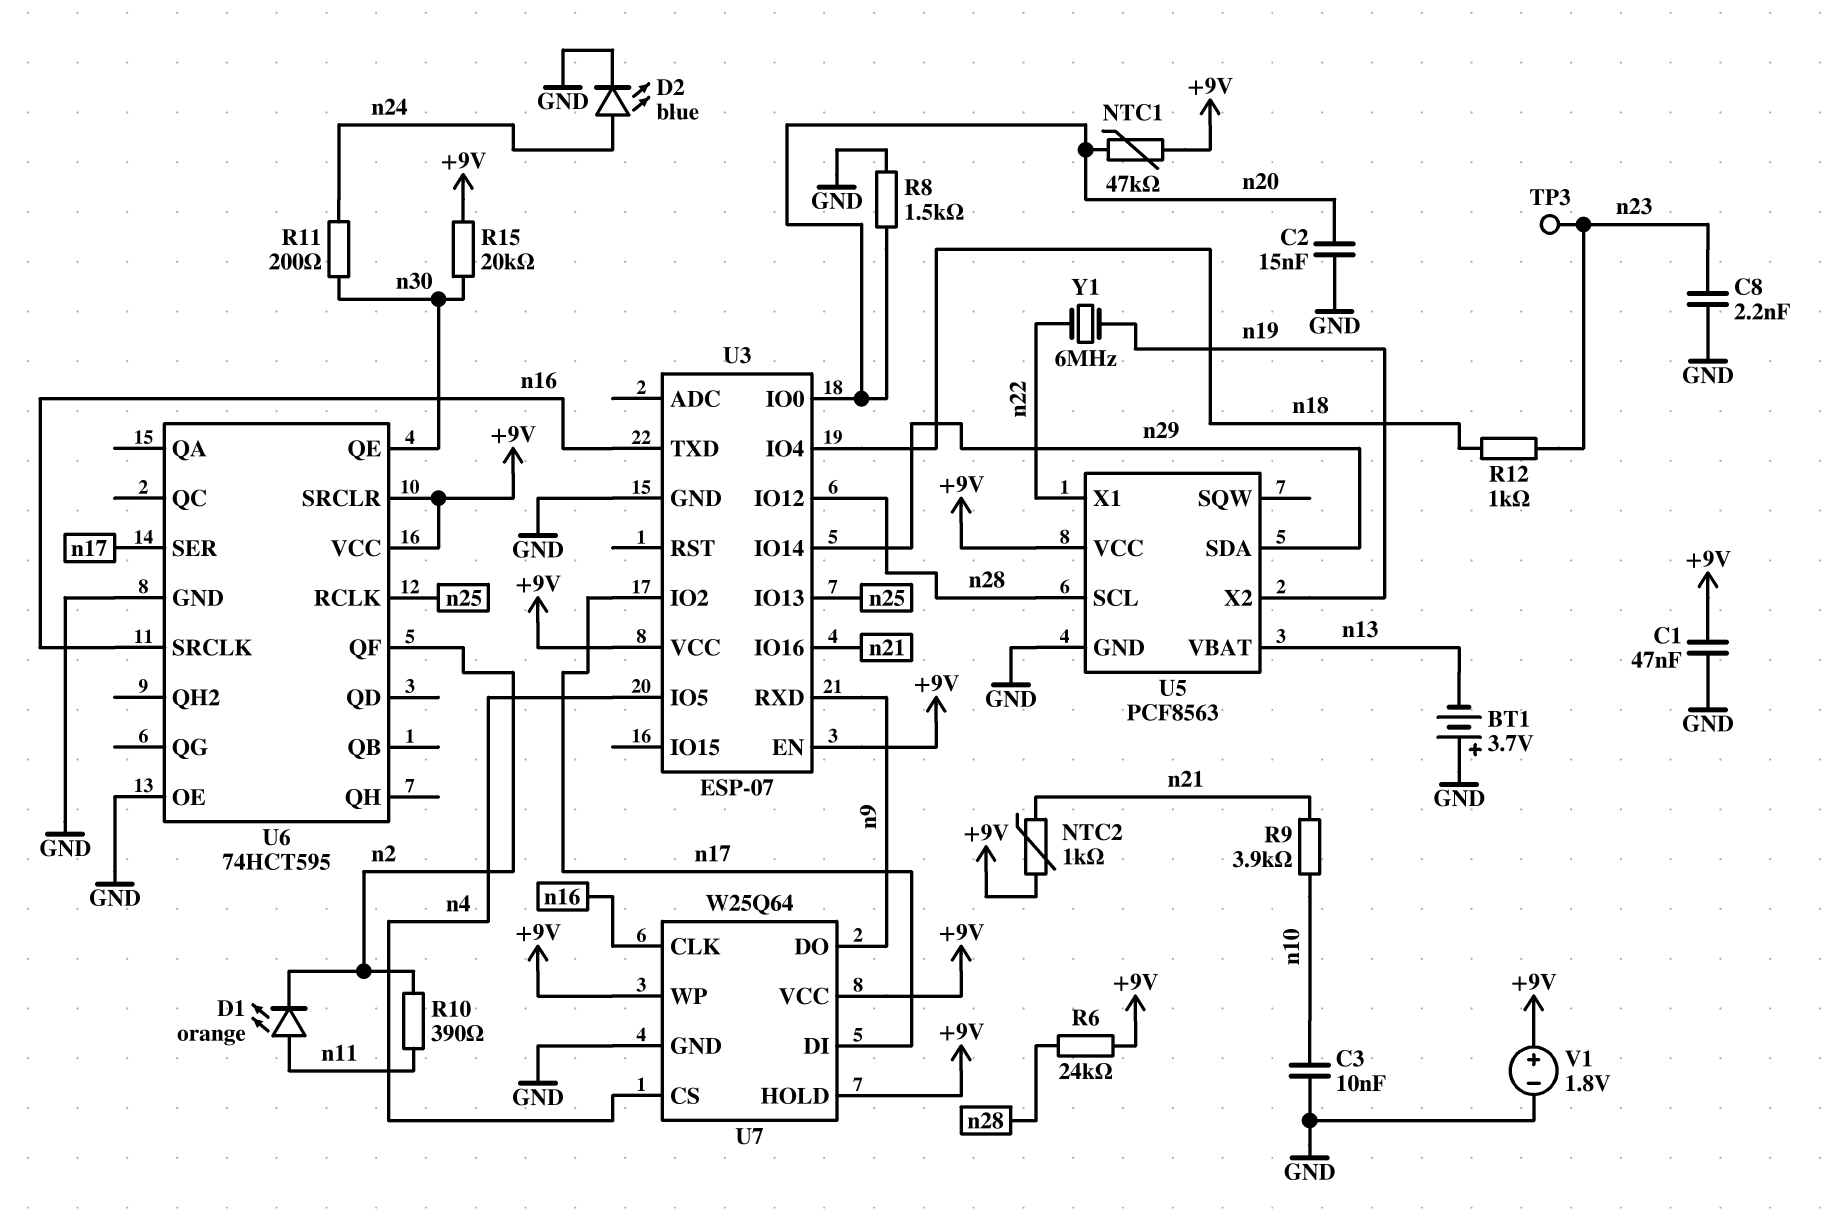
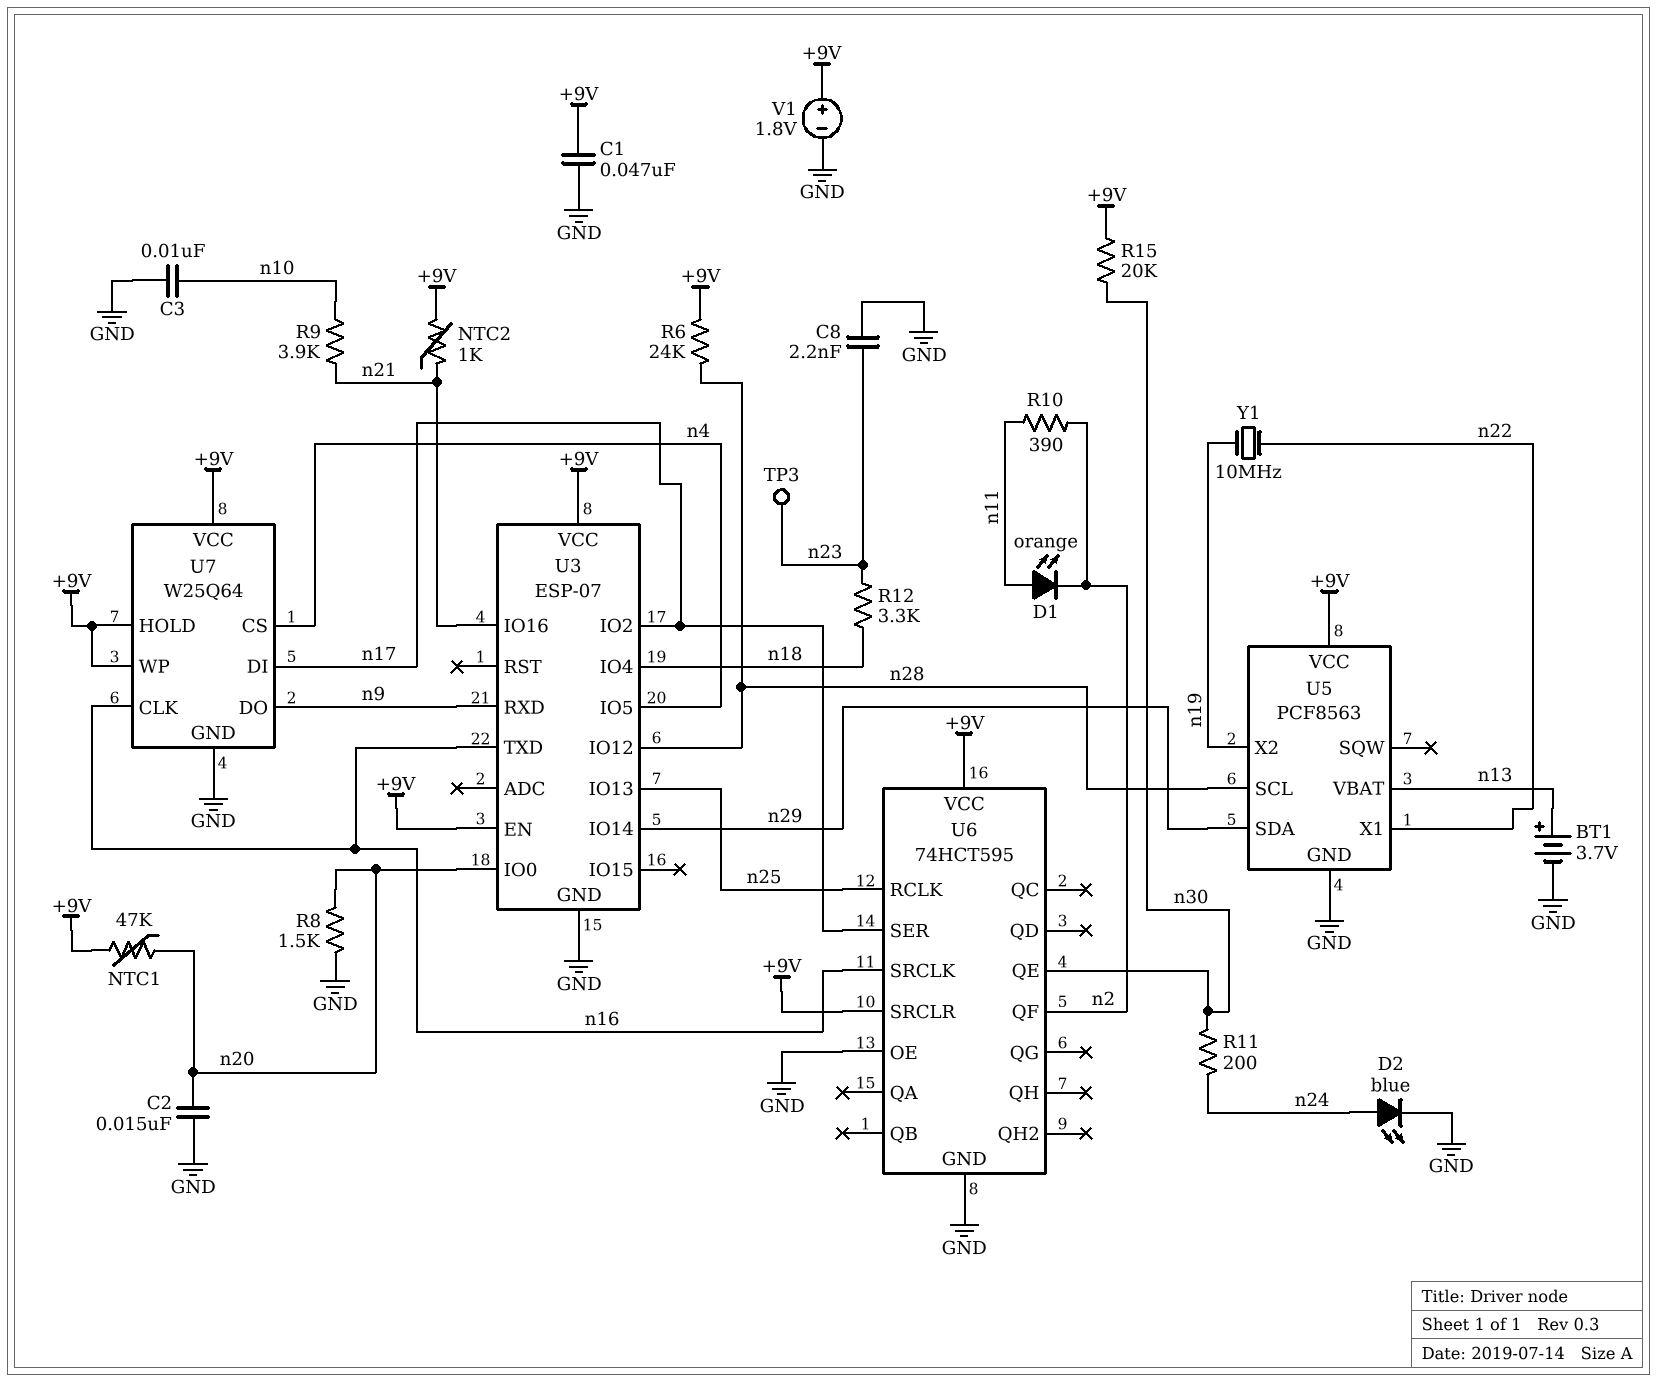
BT1: 3.7V (plus GND, minus n13) -> 3.7V (plus n13, minus GND)
R12: 1k (n18, n23) -> 3.3k (n18, n23)
Y1: 6MHz (n19, n22) -> 10MHz (n19, n22)

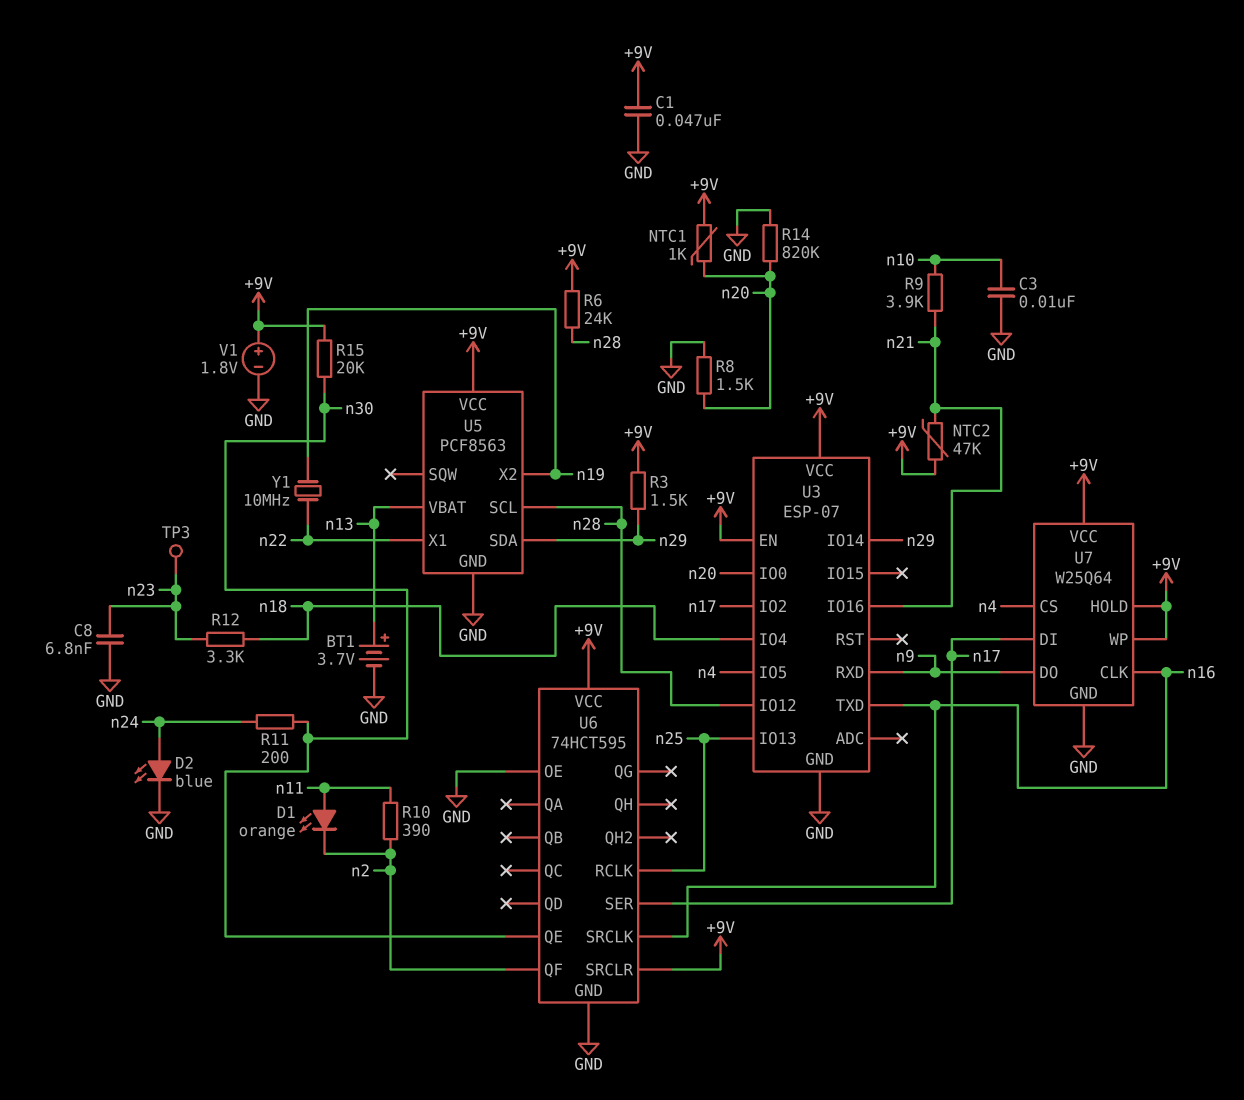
C2: 15nF (GND, n20) -> none
C8: 2.2nF (GND, n23) -> 6.8nF (GND, n23)
NTC1: 47k (+9V, n20) -> 1k (+9V, n20)
NTC2: 1k (+9V, n21) -> 47k (+9V, n21)
R3: none -> 1.5k (+9V, n29)
R14: none -> 820k (GND, n20)

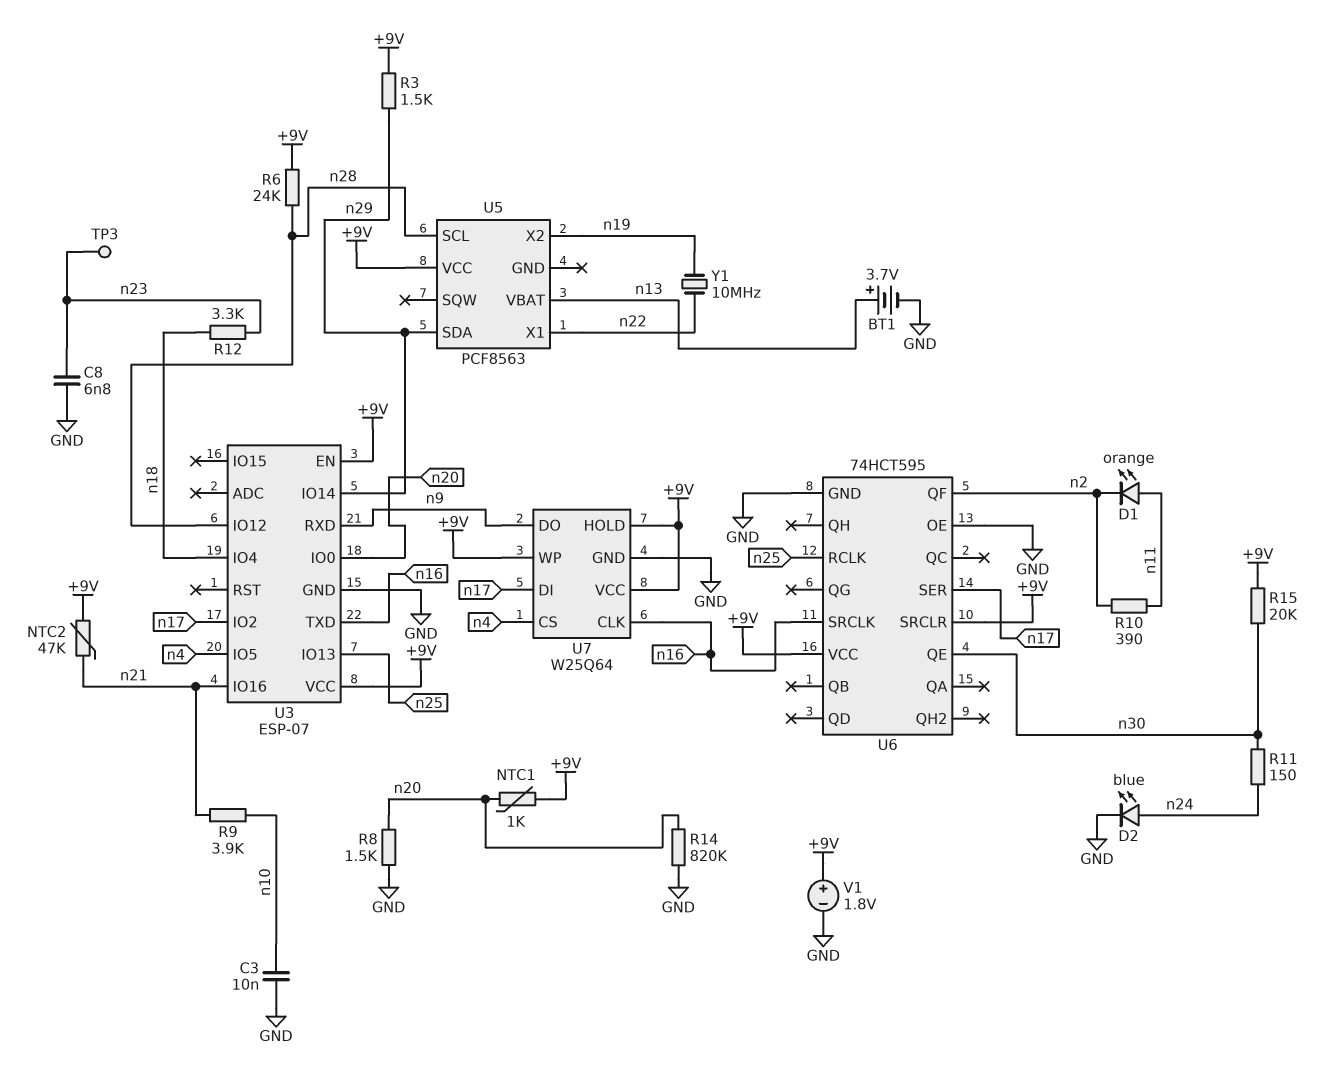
C1: 47nF (+9V, GND) -> none
R11: 200 (n24, n30) -> 150 (n24, n30)
U5 pin GND: GND -> none

